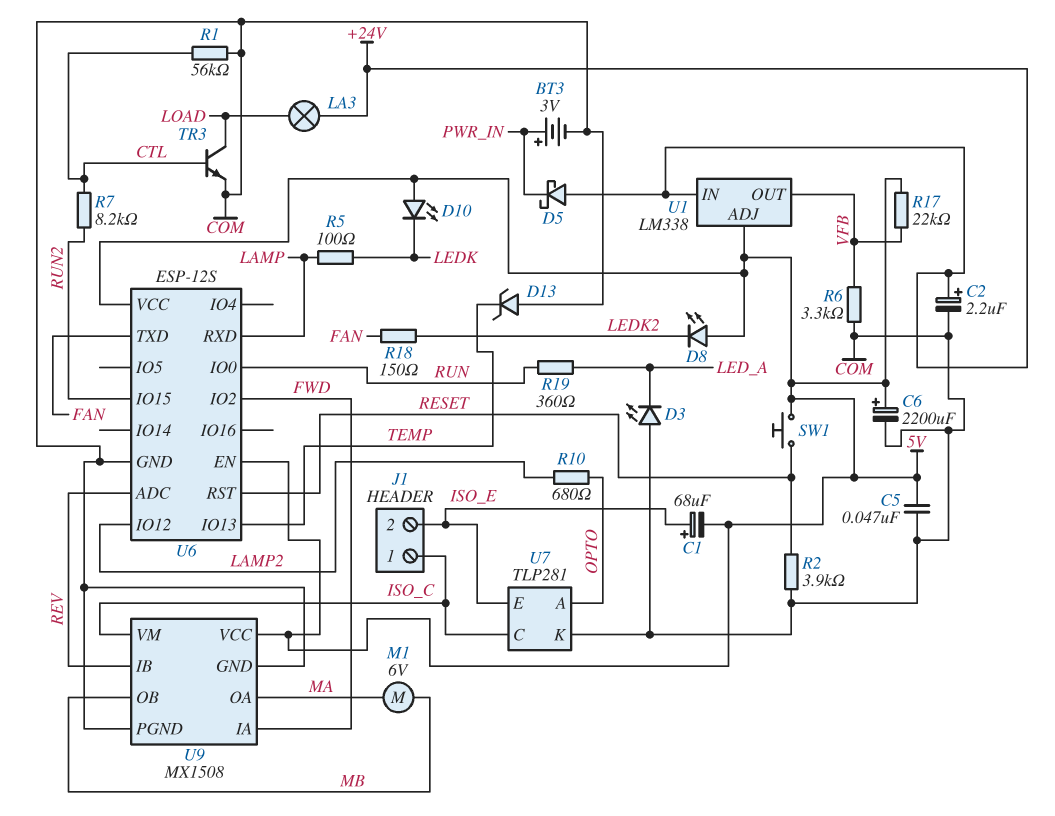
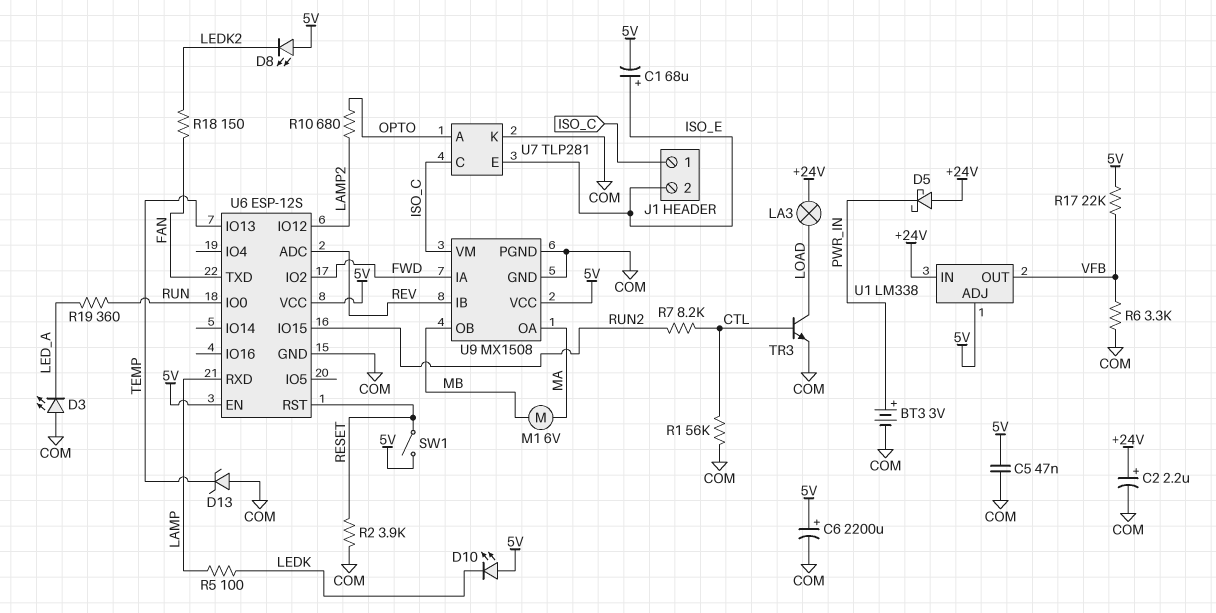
SW1: button (5V, RESET) -> switch (5V, RESET)

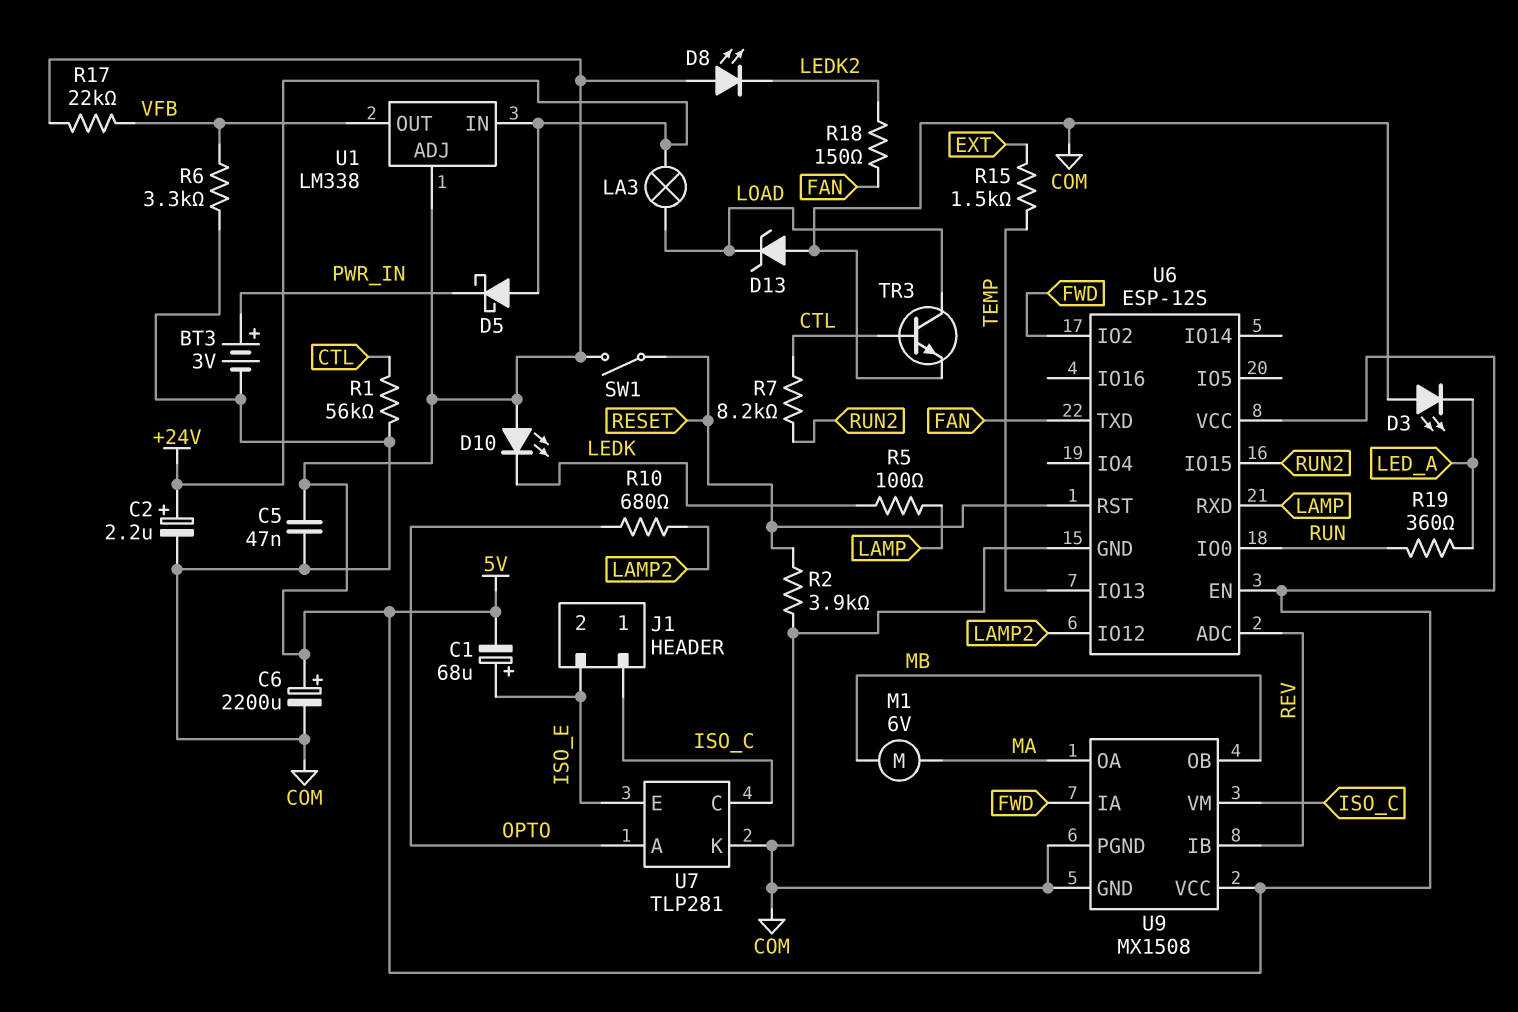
D13: zener (A COM, K TEMP) -> zener (A COM, K LOAD)
R15: none -> 1.5k (EXT, TEMP)

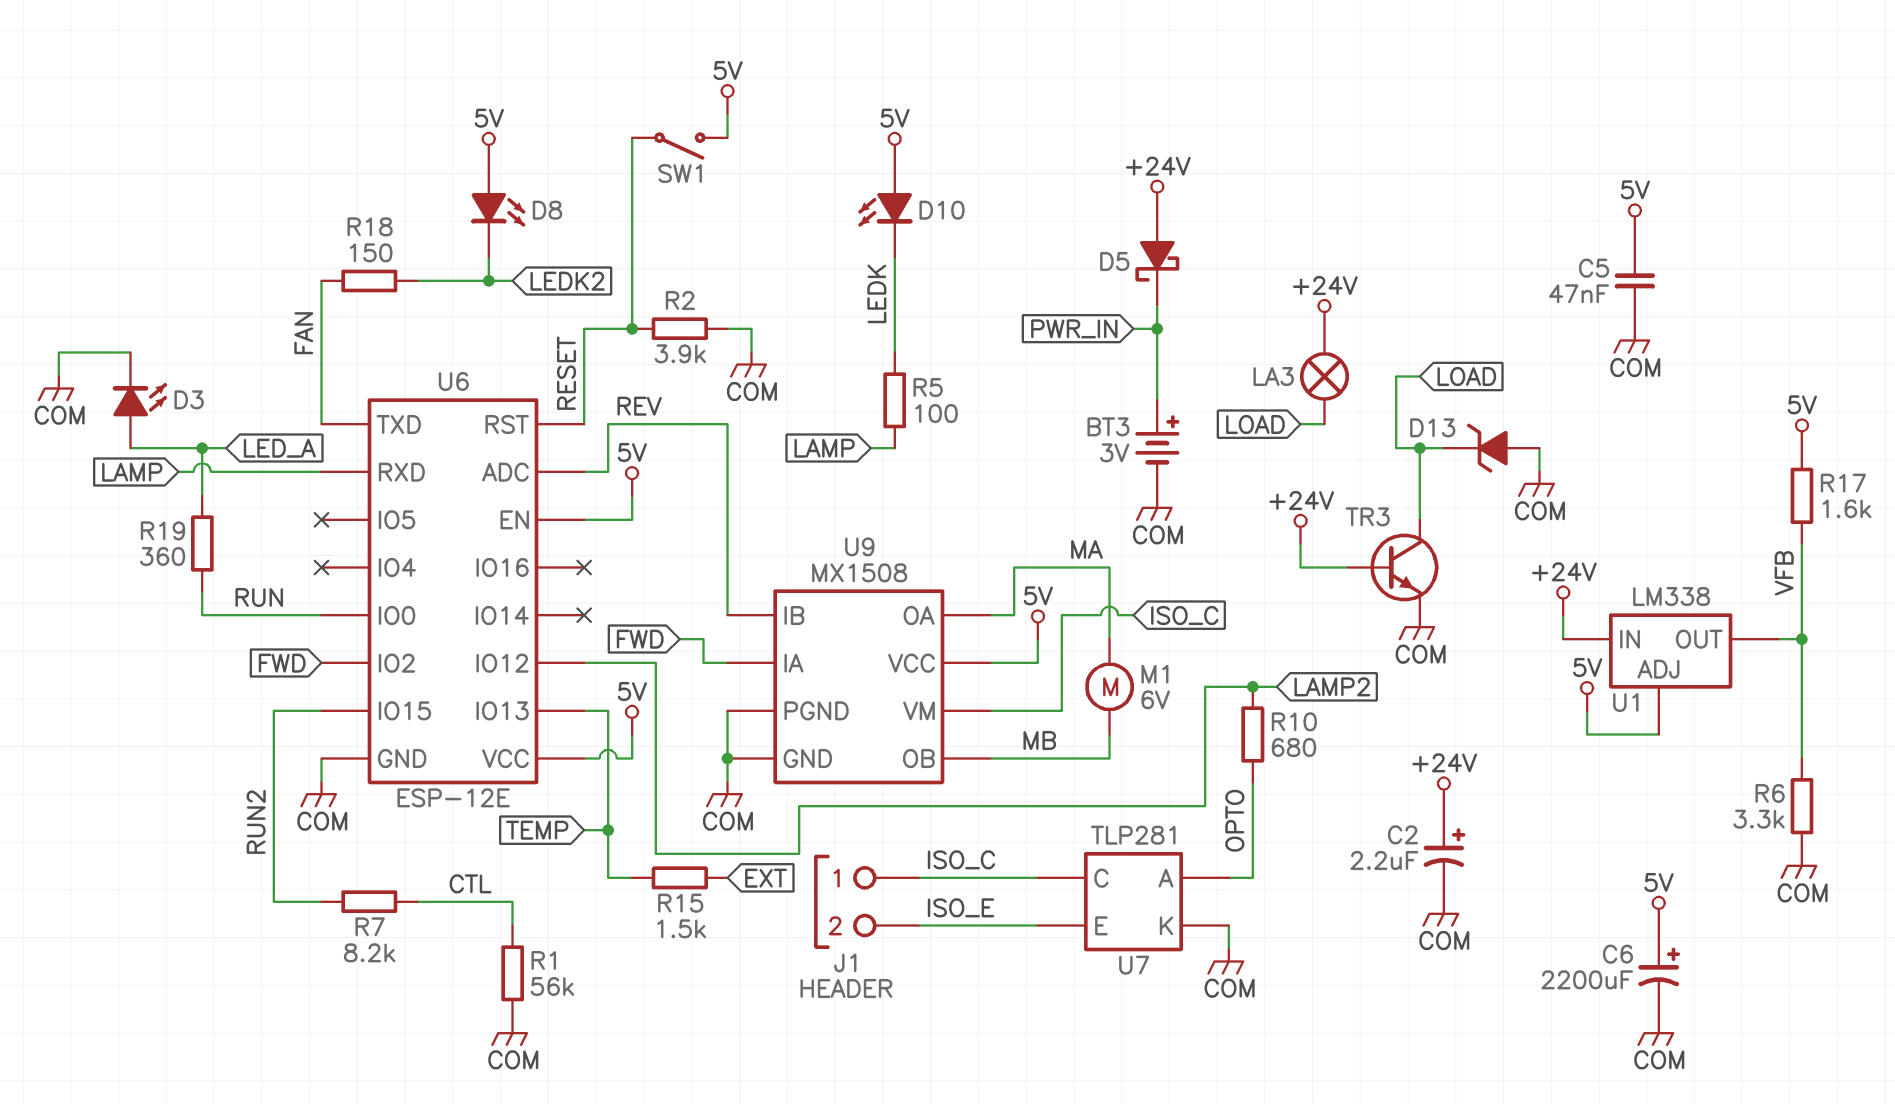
C1: 68uF (plus ISO_E, minus 5V) -> none
D3: LED (A COM, K LED_A) -> LED (A LED_A, K COM)
R17: 22k (5V, VFB) -> 1.6k (5V, VFB)
TR3: NPN (B CTL, C LOAD, E COM) -> NPN (B +24V, C LOAD, E COM)
U6: ESP-12S -> ESP-12E

